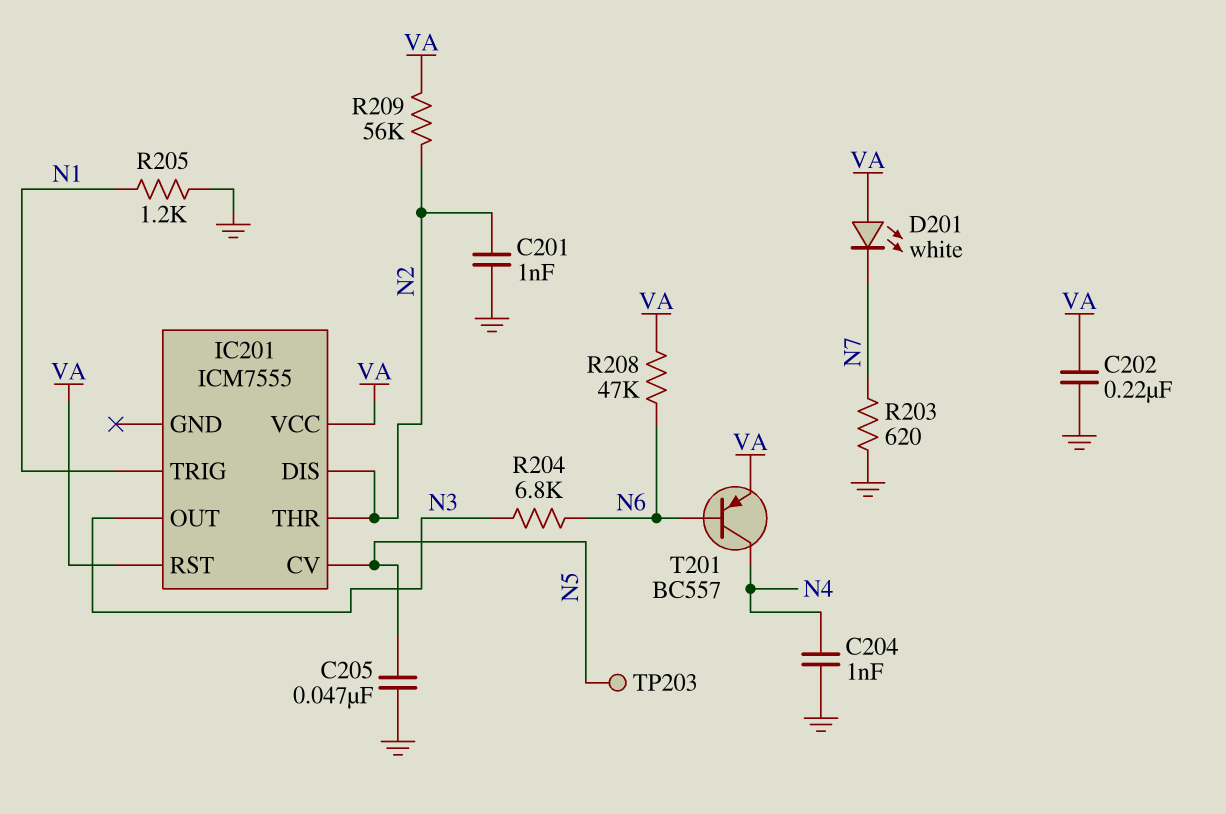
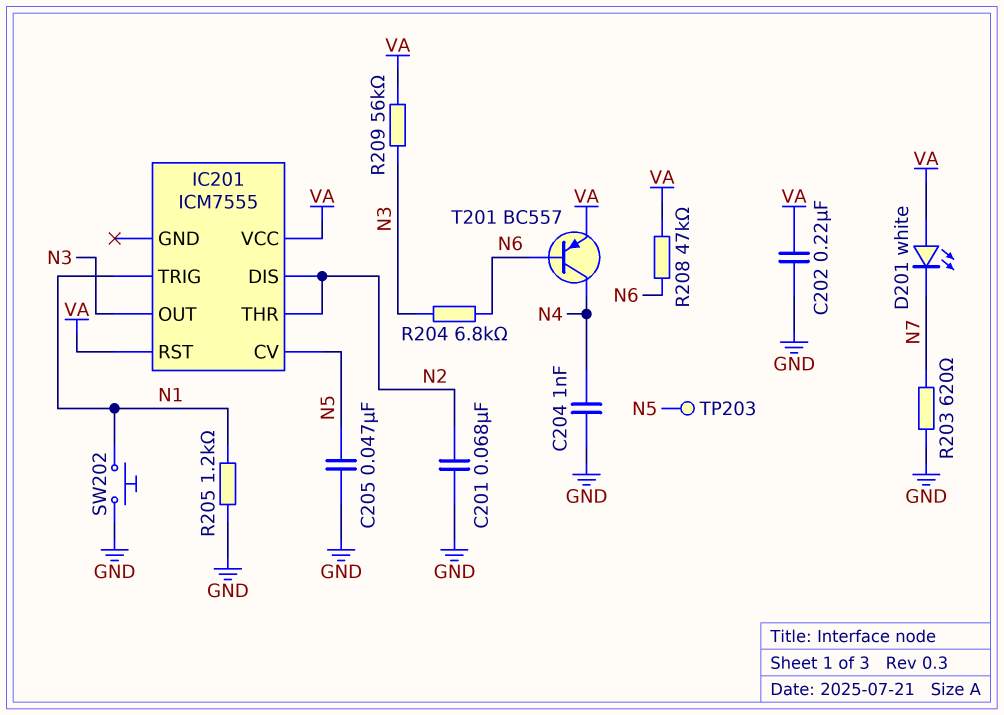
C201: 1nF (GND, N2) -> 68nF (GND, N2)
R209: 56k (N2, VA) -> 56k (N3, VA)
SW202: none -> button (GND, N1)

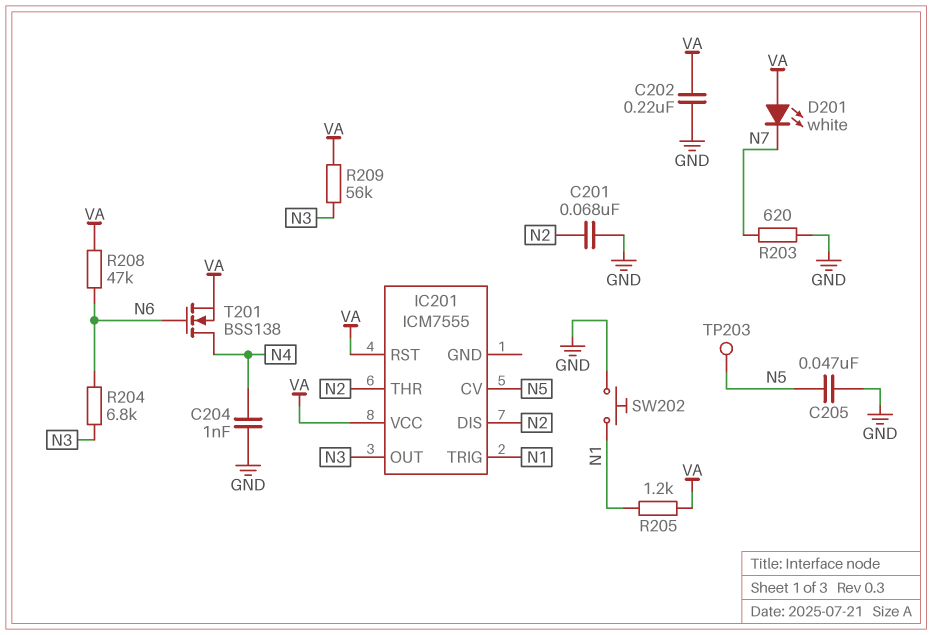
R205: 1.2k (GND, N1) -> 1.2k (N1, VA)
T201: PNP BC557 (B N6, C N4, E VA) -> NMOS BSS138 (G N6, D N4, S VA)

